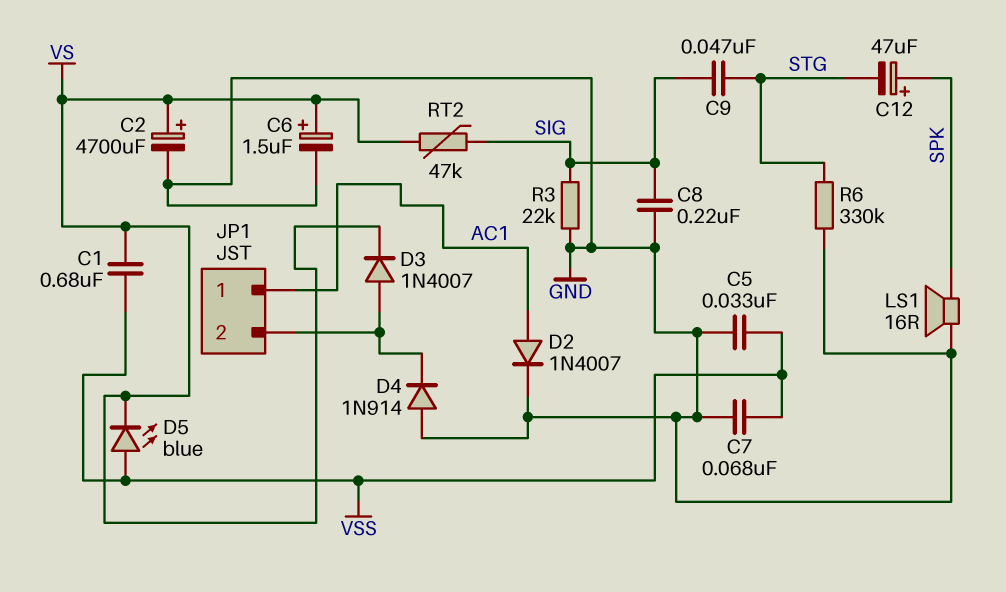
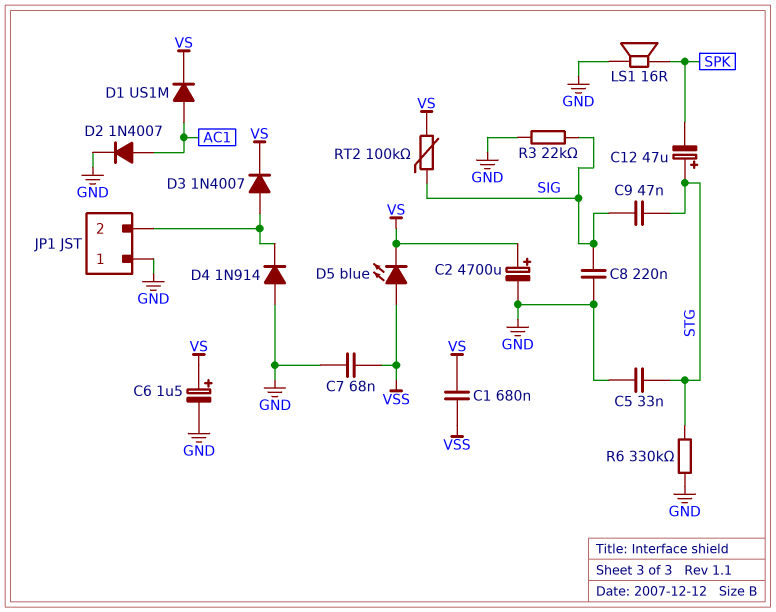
C5: 33nF (GND, VSS) -> 33nF (GND, STG)
C12: 47uF (plus SPK, minus STG) -> 47uF (plus STG, minus SPK)
D1: none -> diode US1M (A AC1, K VS)
JP1 pin 1: AC1 -> GND
RT2: 47k (SIG, VS) -> 100k (SIG, VS)

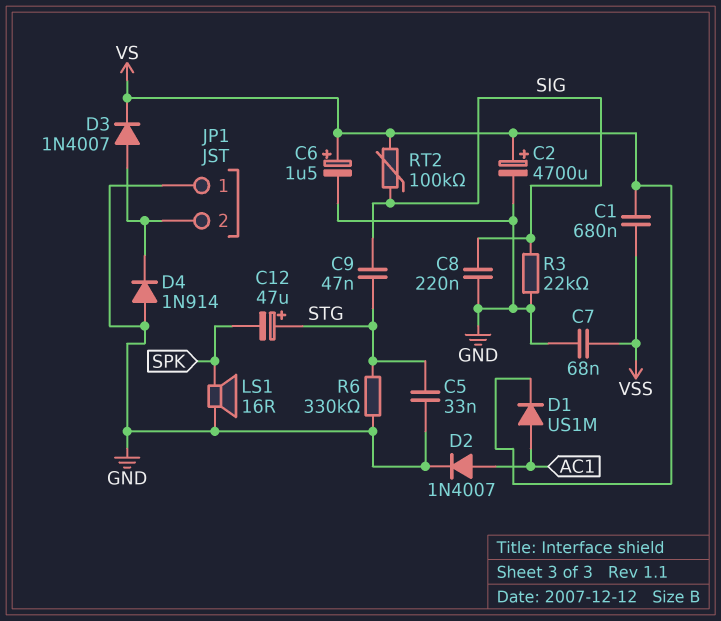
D5: LED blue (A VSS, K VS) -> none

